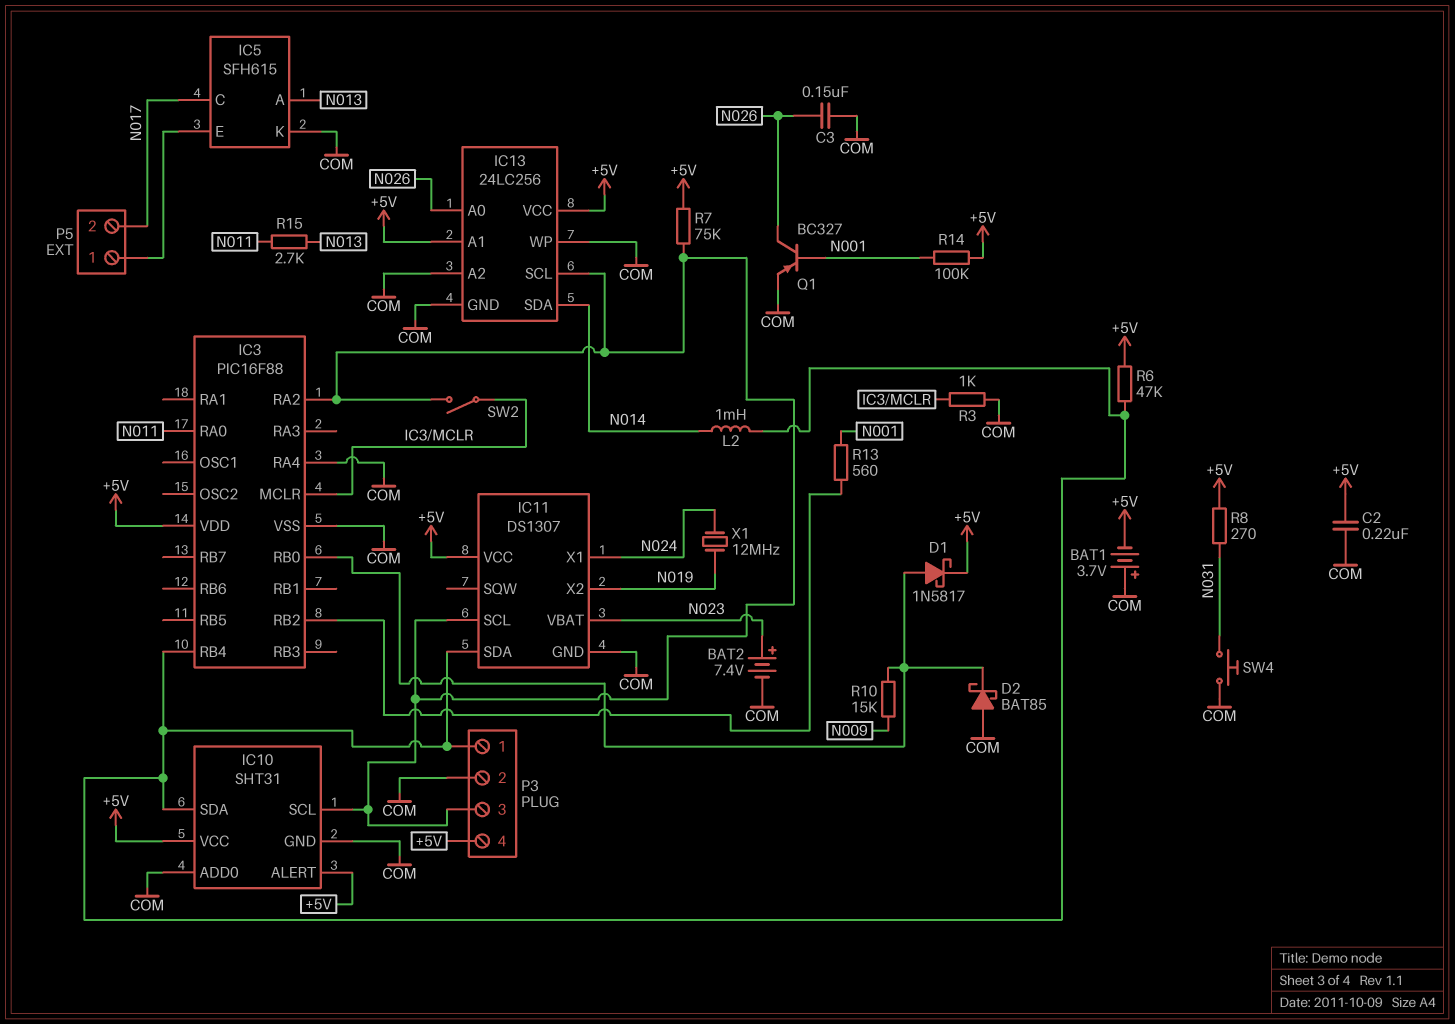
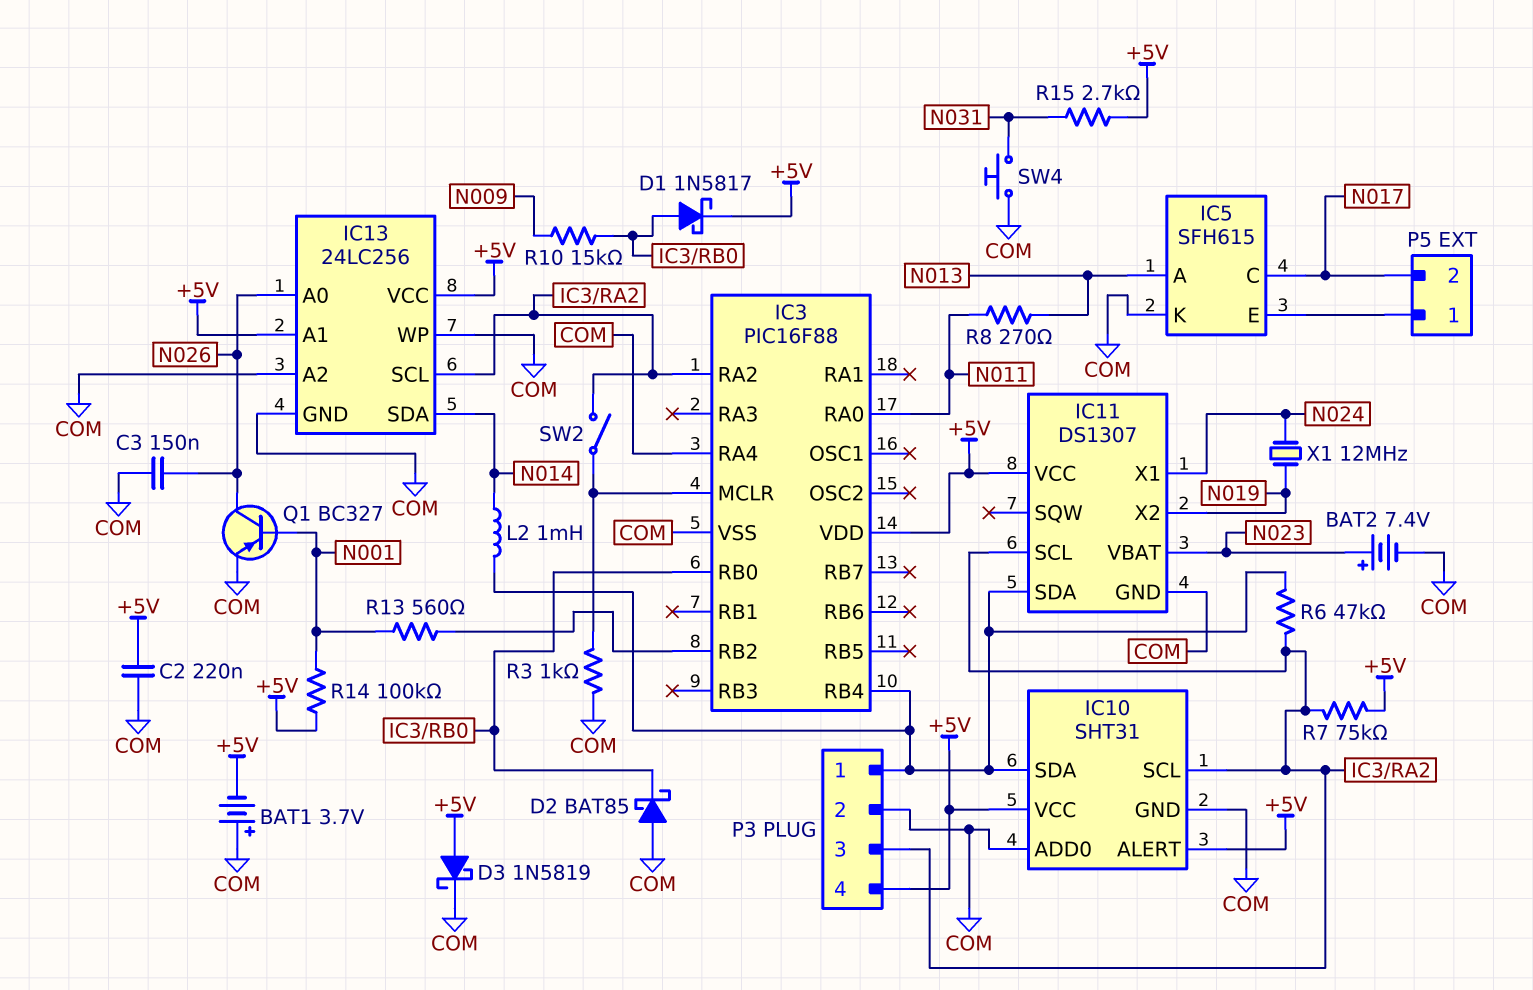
D3: none -> schottky 1N5819 (A +5V, K COM)
R6: 47k (+5V, IC3/RB4) -> 47k (IC3/RA2, IC3/RB4)
R8: 270 (+5V, N031) -> 270 (N011, N013)
R15: 2.7k (N011, N013) -> 2.7k (+5V, N031)

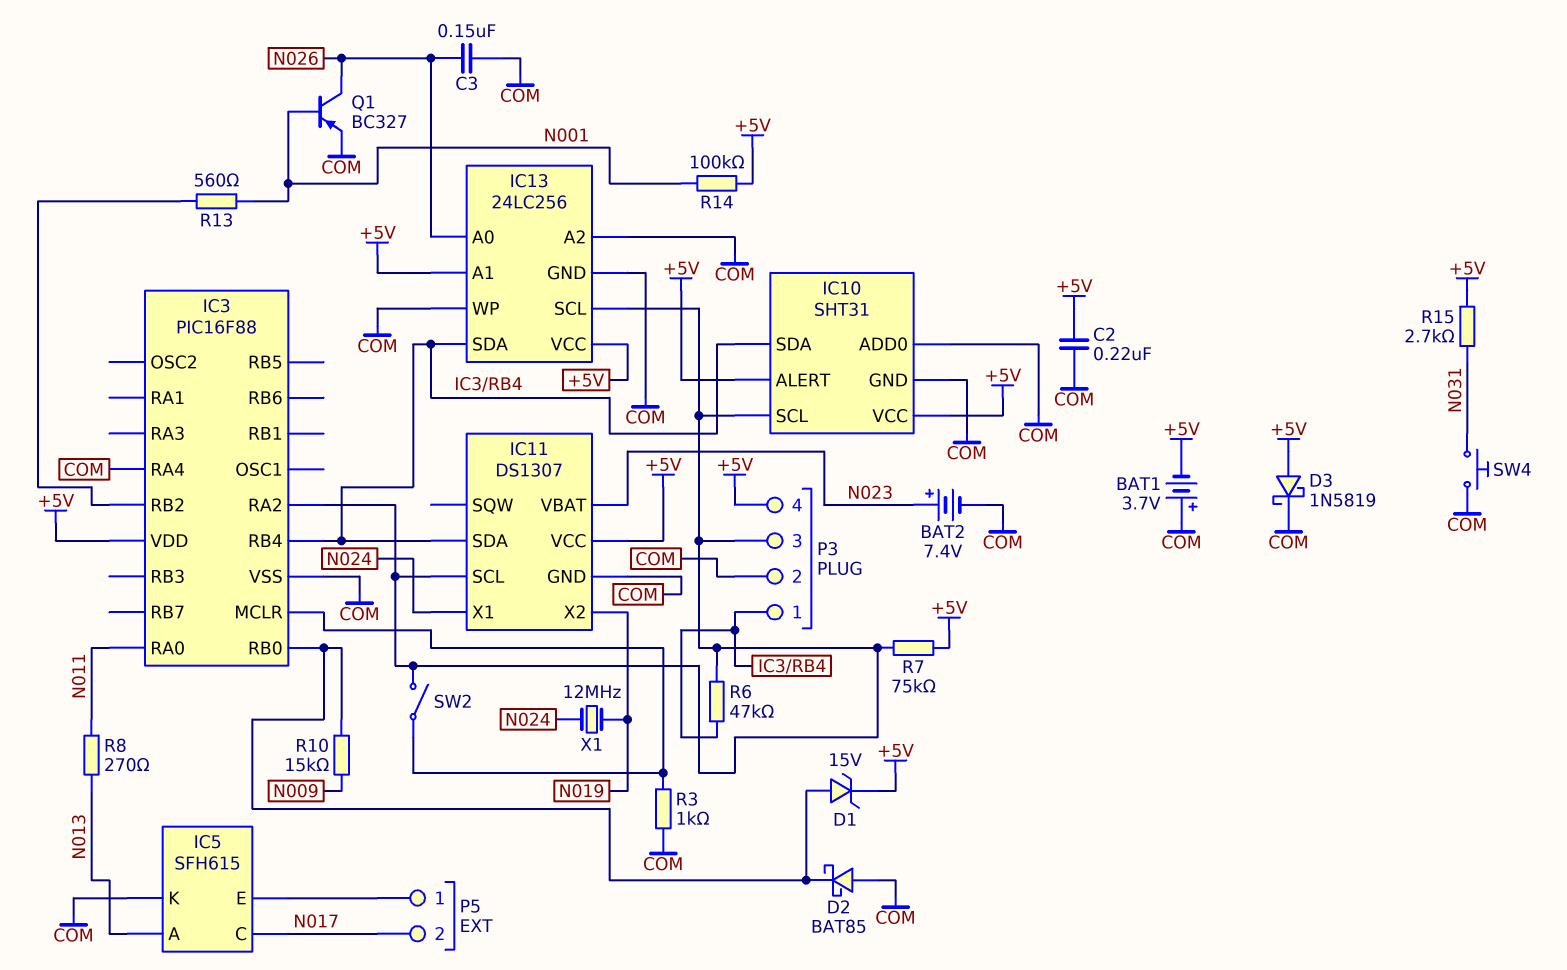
D1: schottky 1N5817 (A IC3/RB0, K +5V) -> zener 15V (A IC3/RB0, K +5V)
IC13 pin SDA: N014 -> IC3/RB4
L2: 1mH (IC3/RB4, N014) -> none

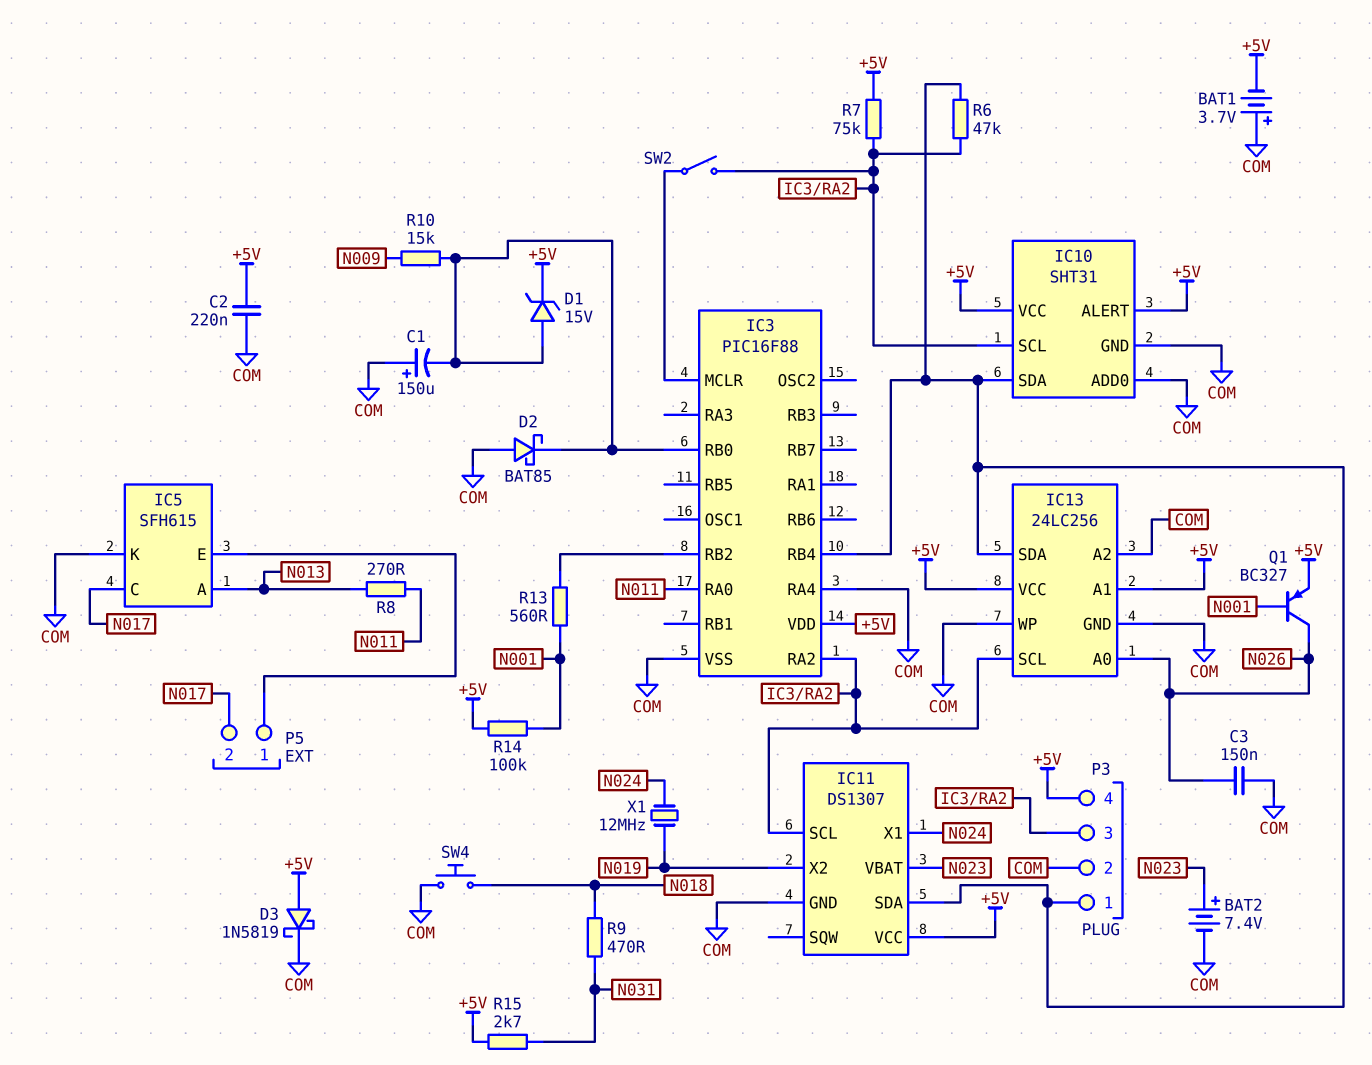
C1: none -> 150uF (plus COM, minus IC3/RB0)
Q1: PNP BC327 (B N001, C N026, E COM) -> PNP BC327 (B N001, C N026, E +5V)
R3: 1k (COM, IC3/MCLR) -> none
R9: none -> 470 (N018, N031)
SW4: button (COM, N031) -> button (COM, N018)

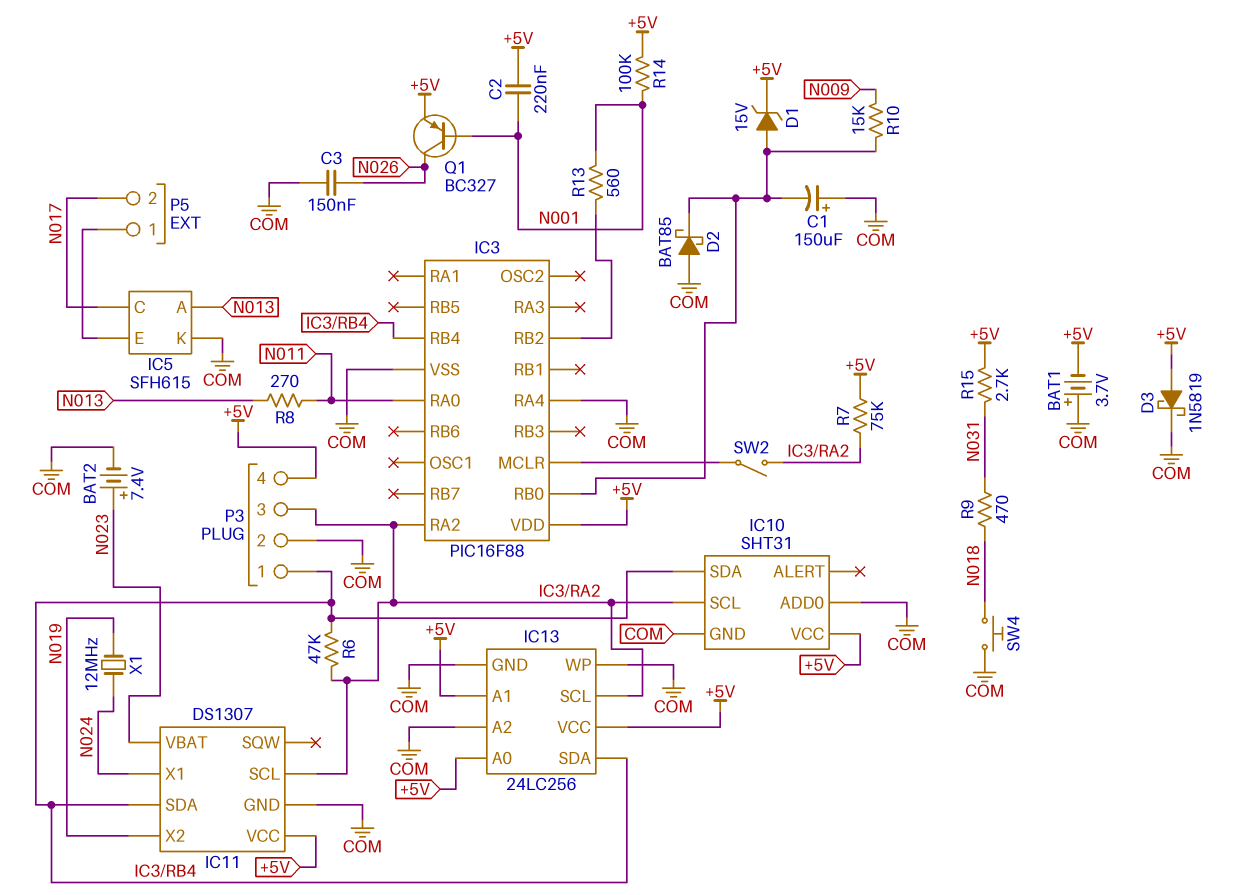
C2: 220nF (+5V, COM) -> 220nF (+5V, N001)
IC10 pin ALERT: +5V -> none
IC13 pin A0: N026 -> +5V

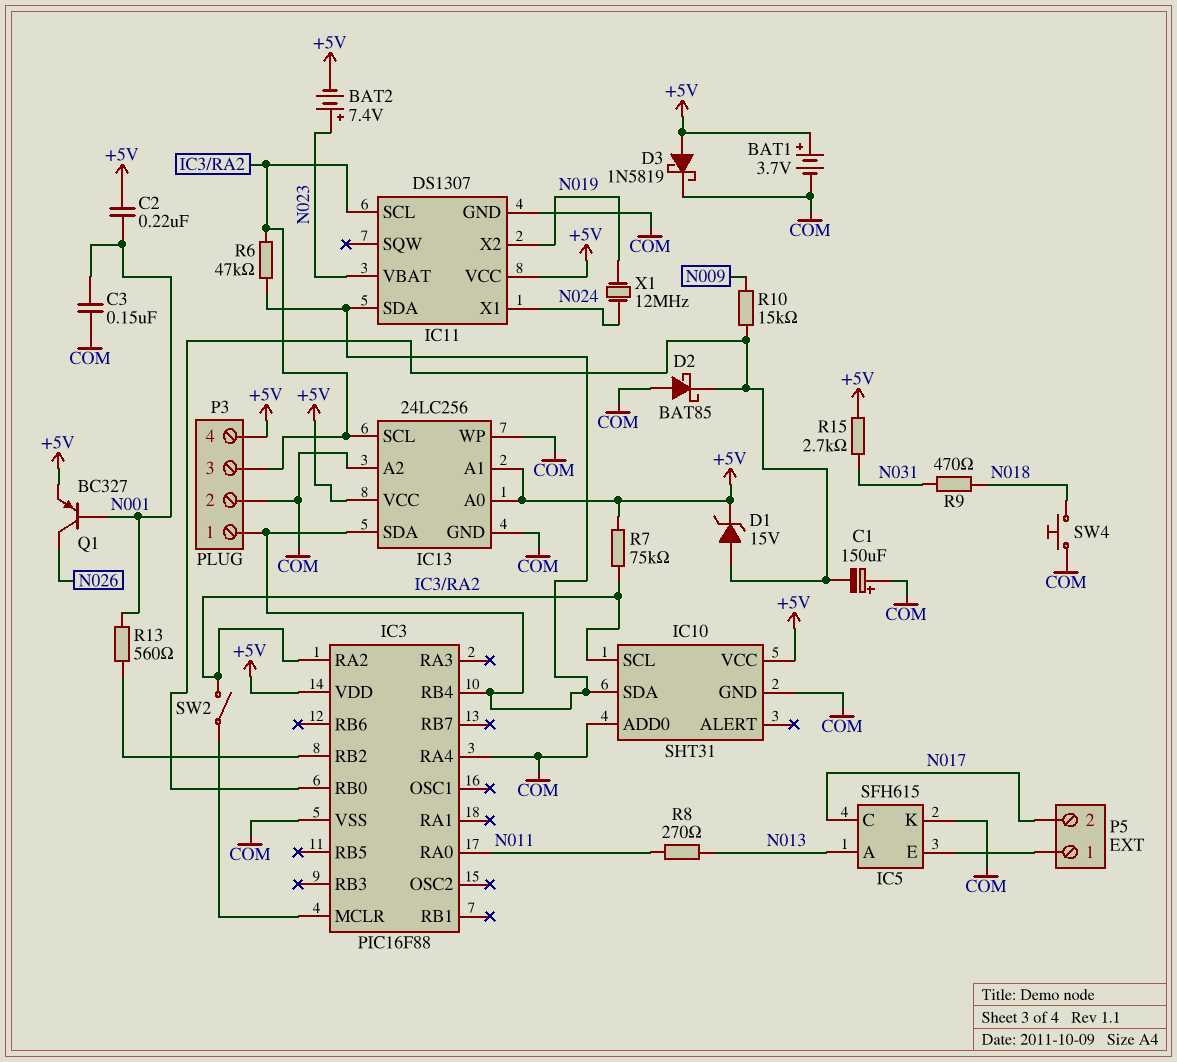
BAT1: 3.7V (plus COM, minus +5V) -> 3.7V (plus +5V, minus COM)
BAT2: 7.4V (plus N023, minus COM) -> 7.4V (plus N023, minus +5V)
C3: 150nF (COM, N026) -> 150nF (COM, N001)
R14: 100k (+5V, N001) -> none

